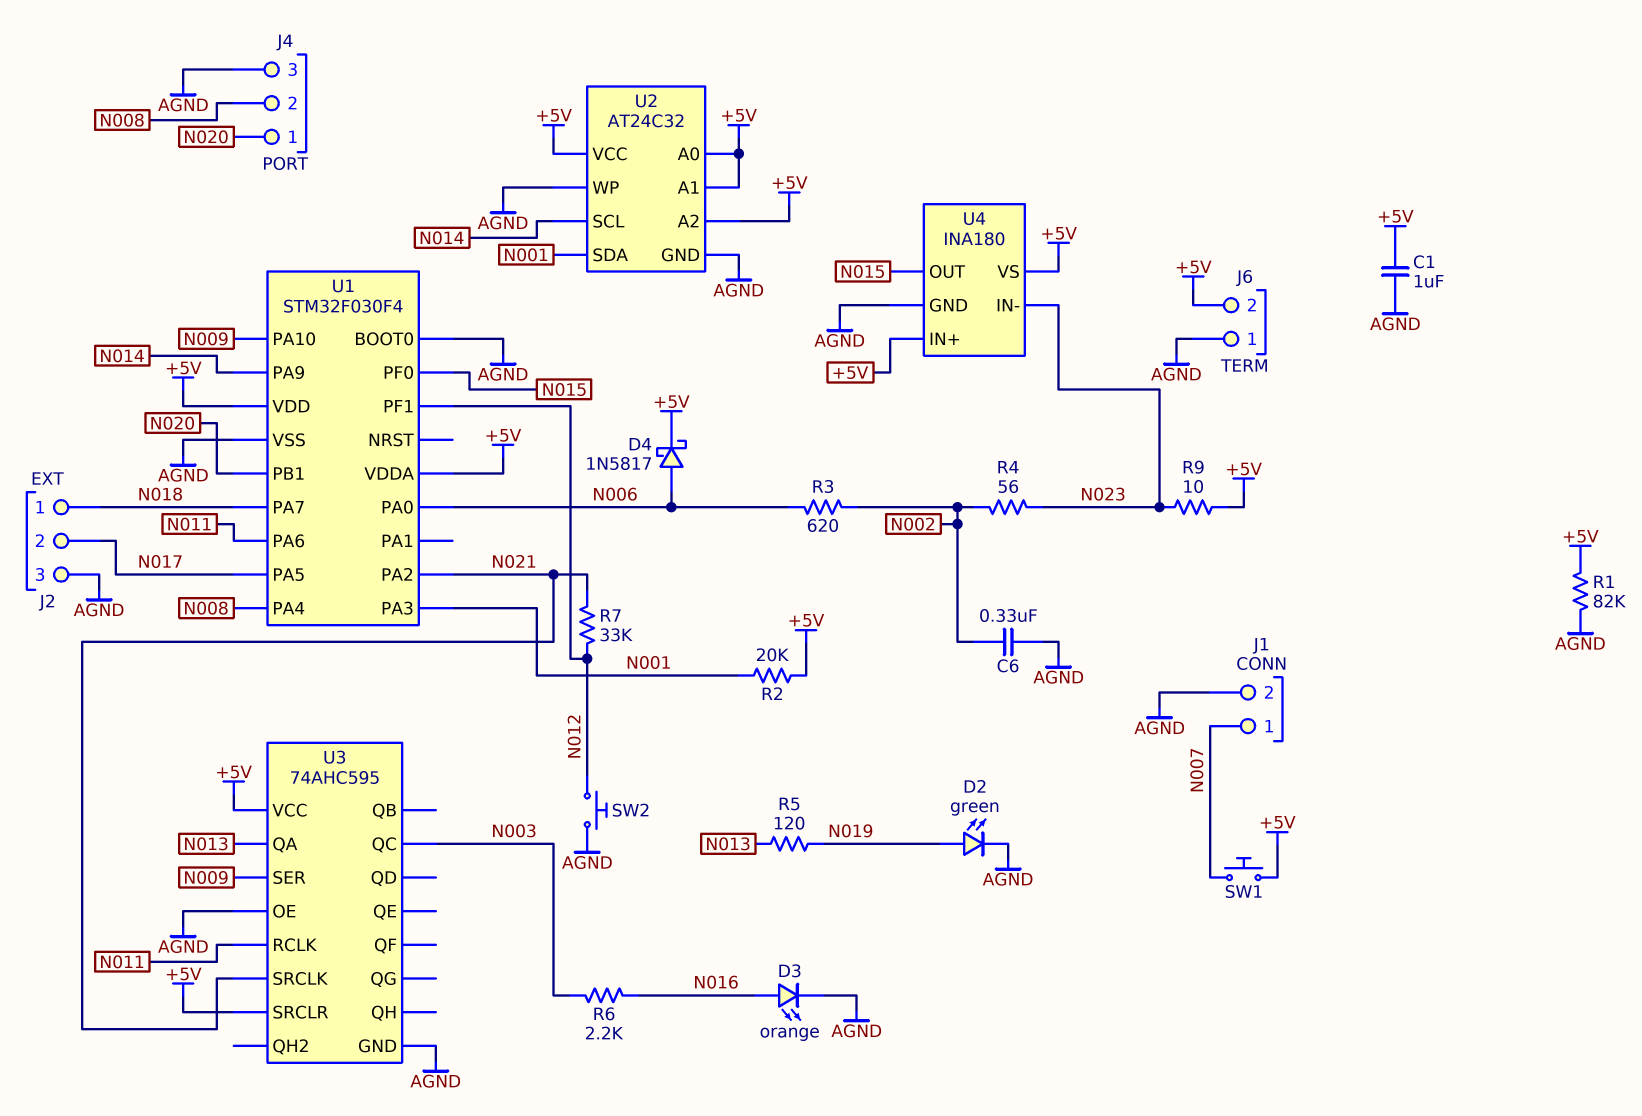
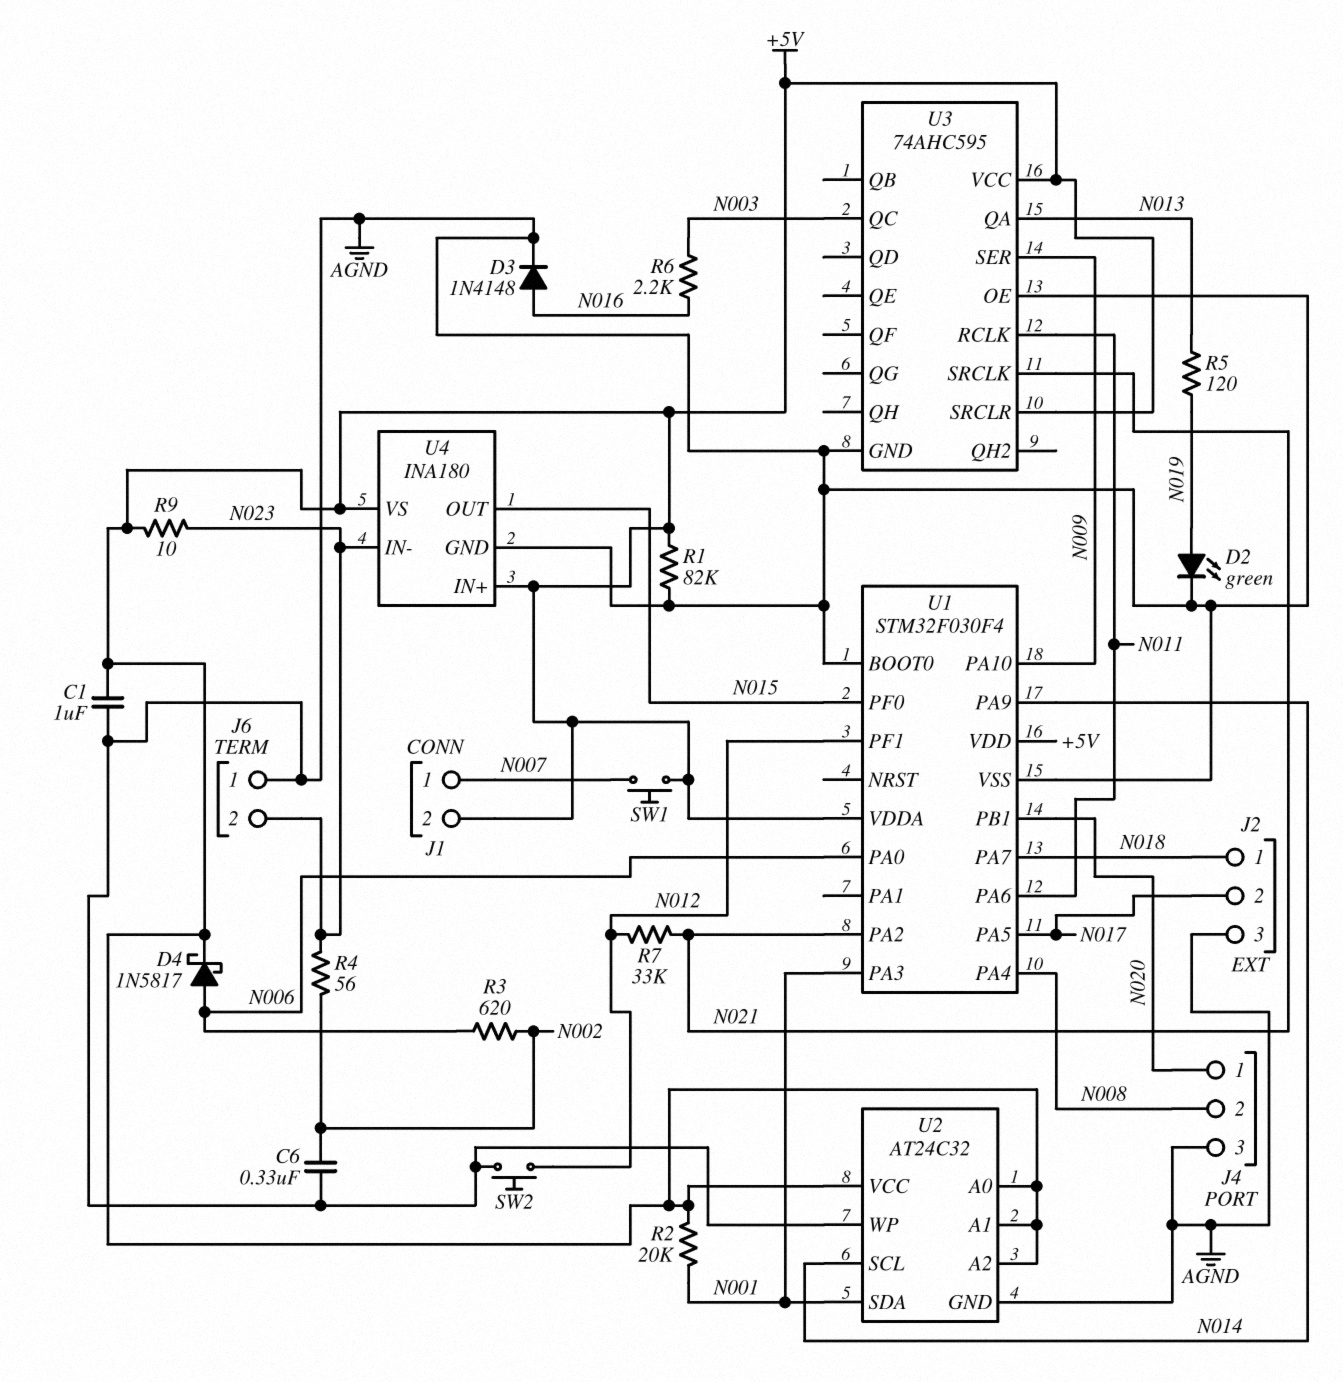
D3: LED orange (A N016, K AGND) -> diode 1N4148 (A N016, K AGND)
J1 pin 2: AGND -> +5V
J6 pin 2: +5V -> N023

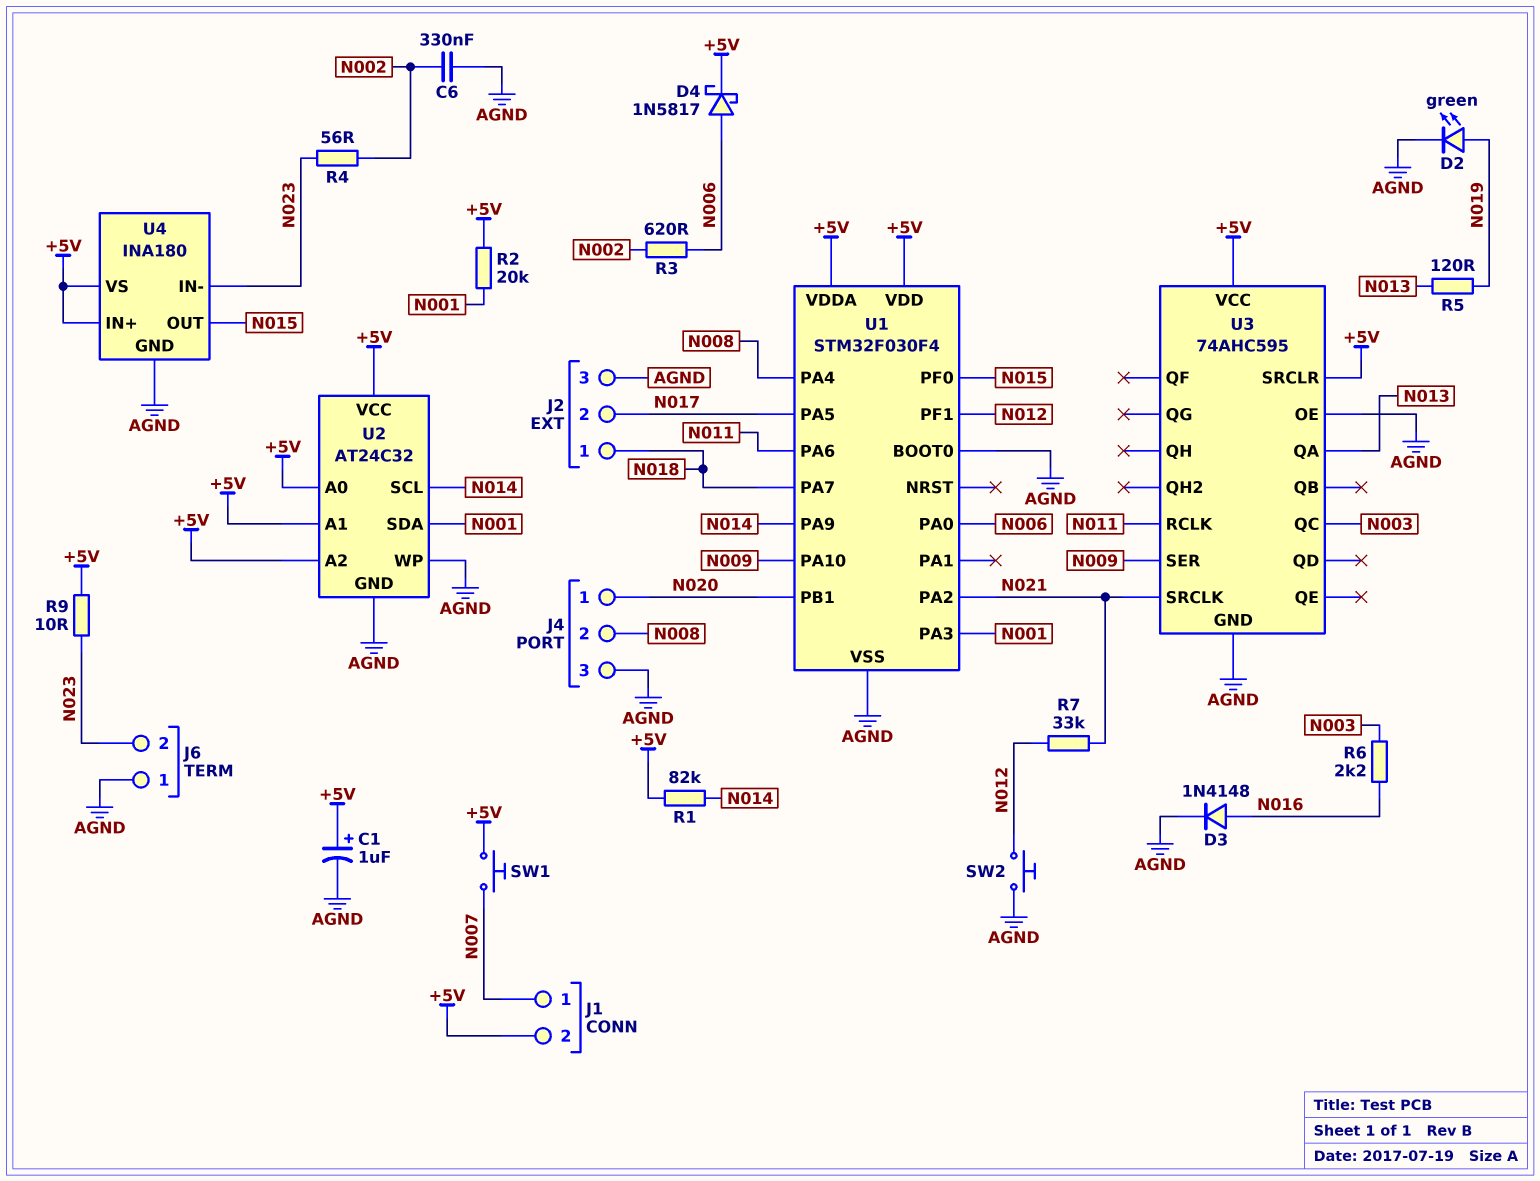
C1: 1uF (+5V, AGND) -> 1uF (plus +5V, minus AGND)
R1: 82k (+5V, AGND) -> 82k (+5V, N014)

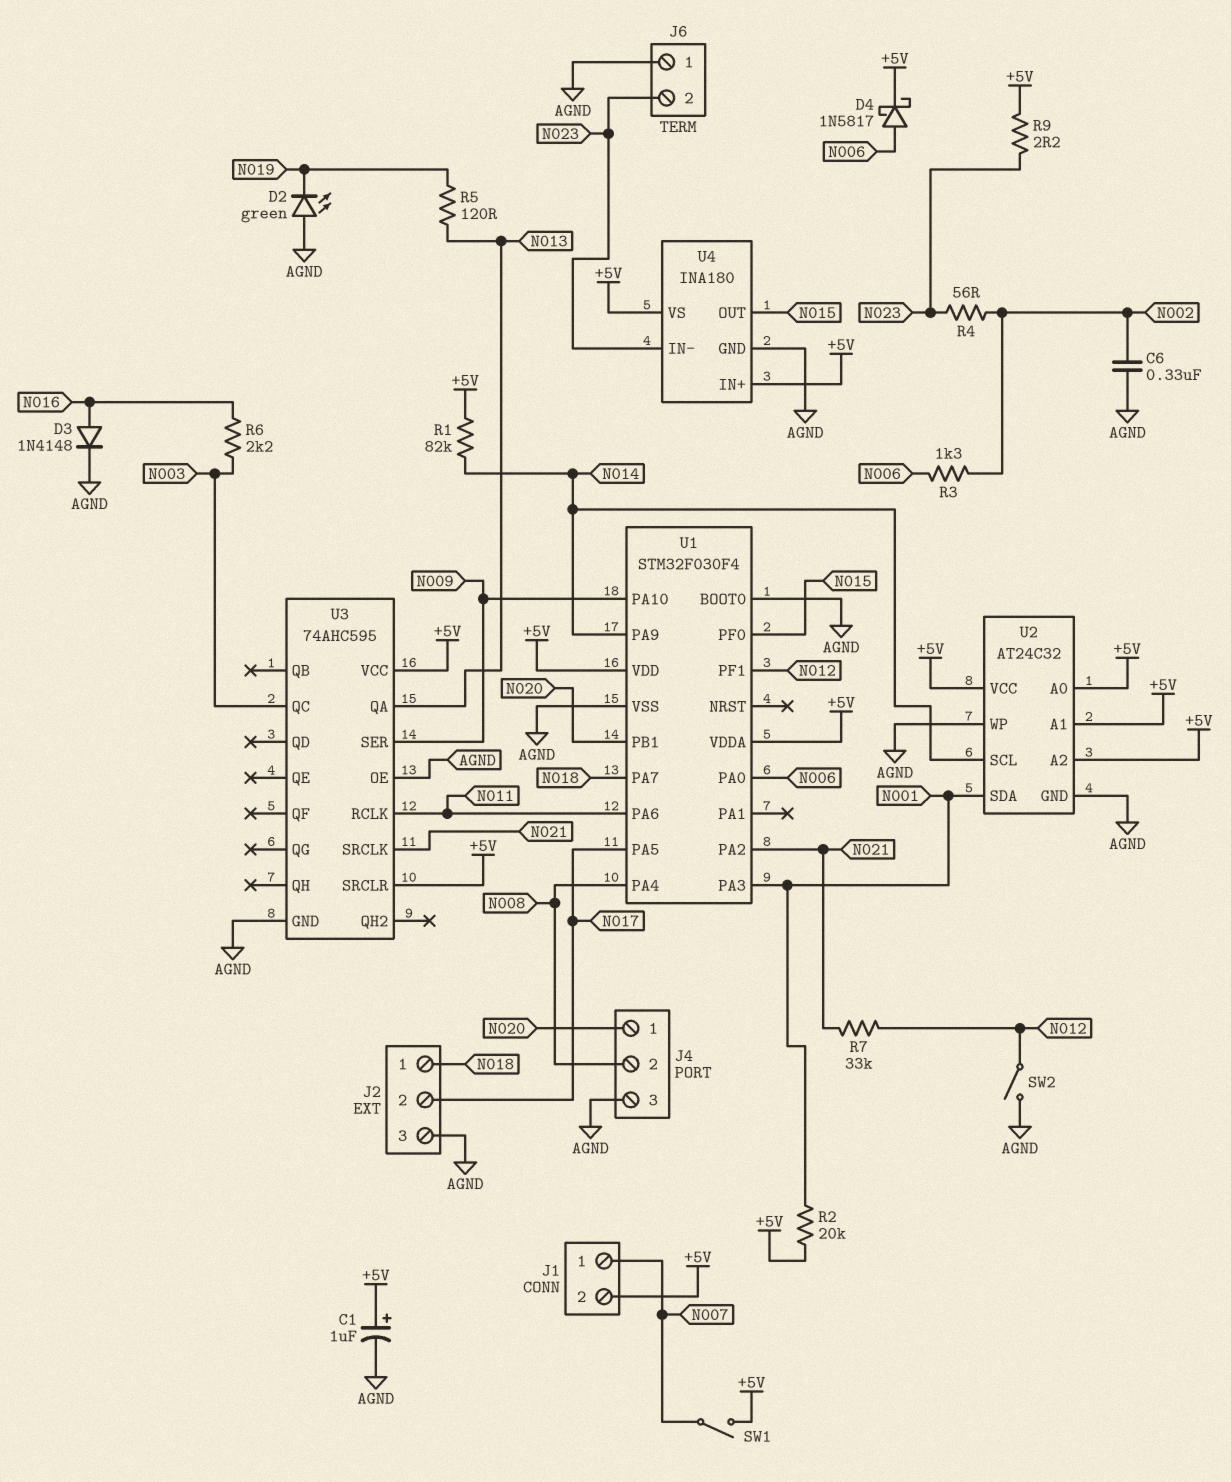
D2: LED green (A N019, K AGND) -> LED green (A AGND, K N019)
R3: 620 (N002, N006) -> 1.3k (N002, N006)
R9: 10 (+5V, N023) -> 2.2 (+5V, N023)
SW1: button (+5V, N007) -> switch (+5V, N007)
SW2: button (AGND, N012) -> switch (AGND, N012)

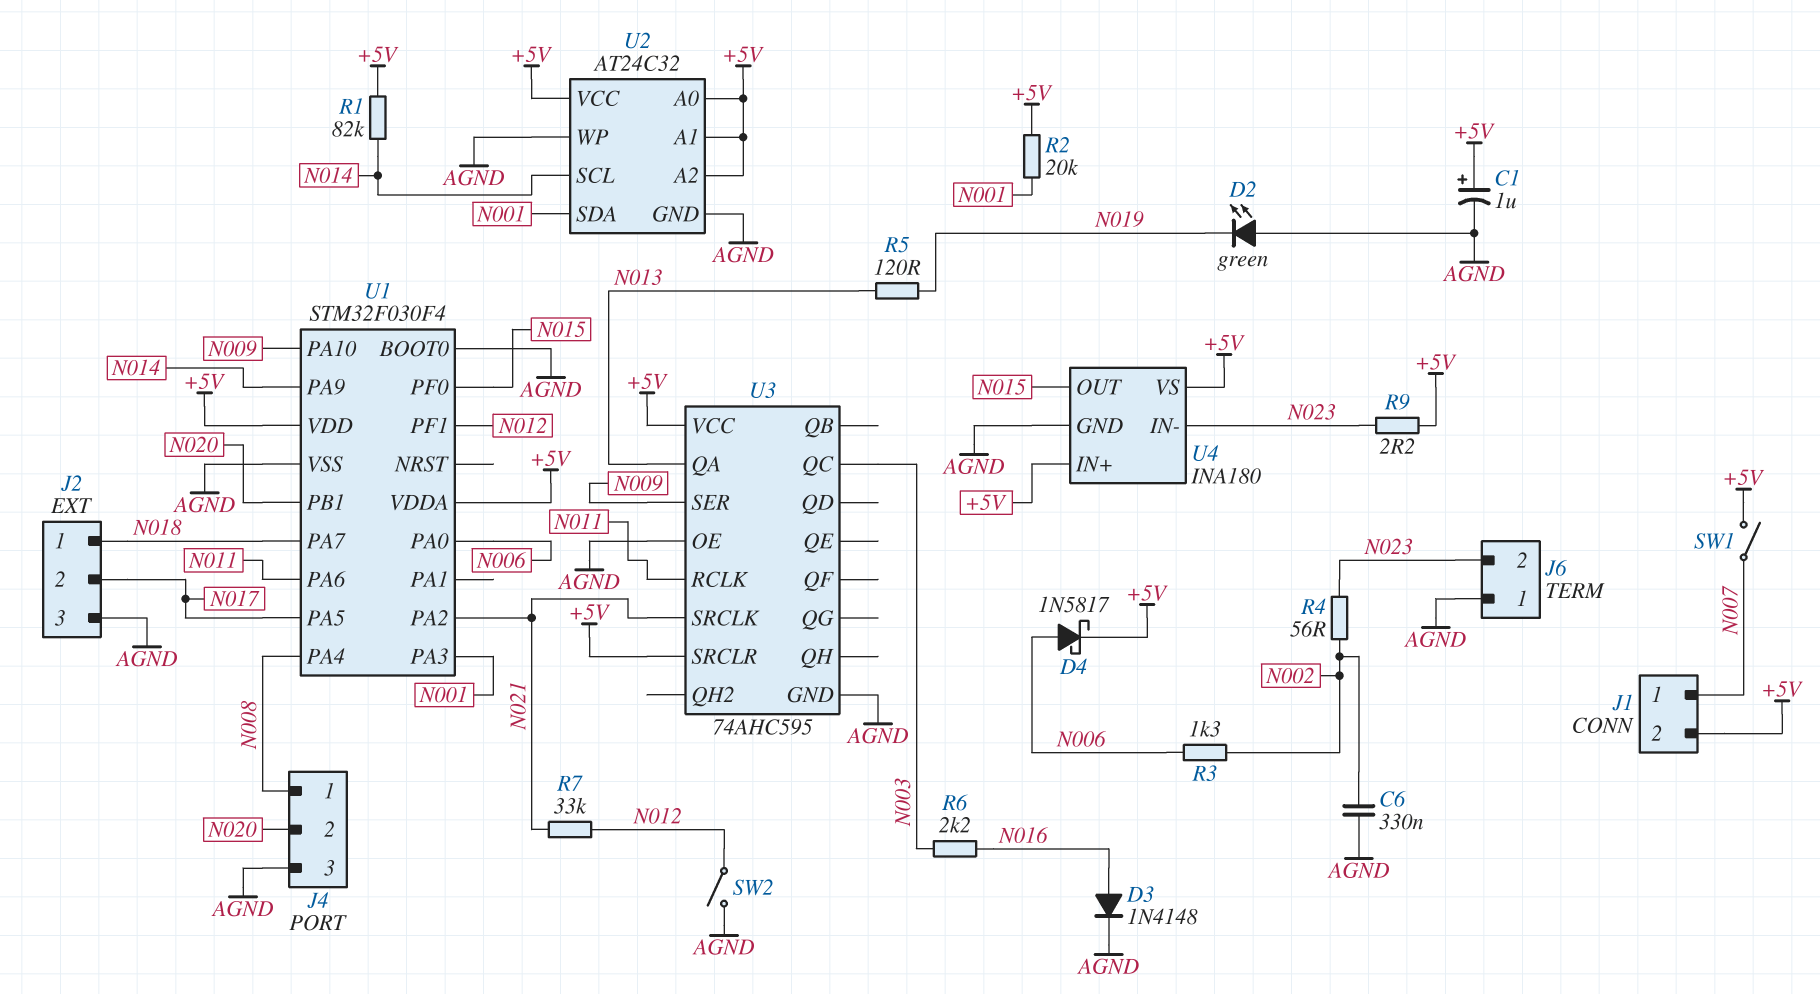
J4 pin 1: N020 -> N008
J4 pin 2: N008 -> N020

